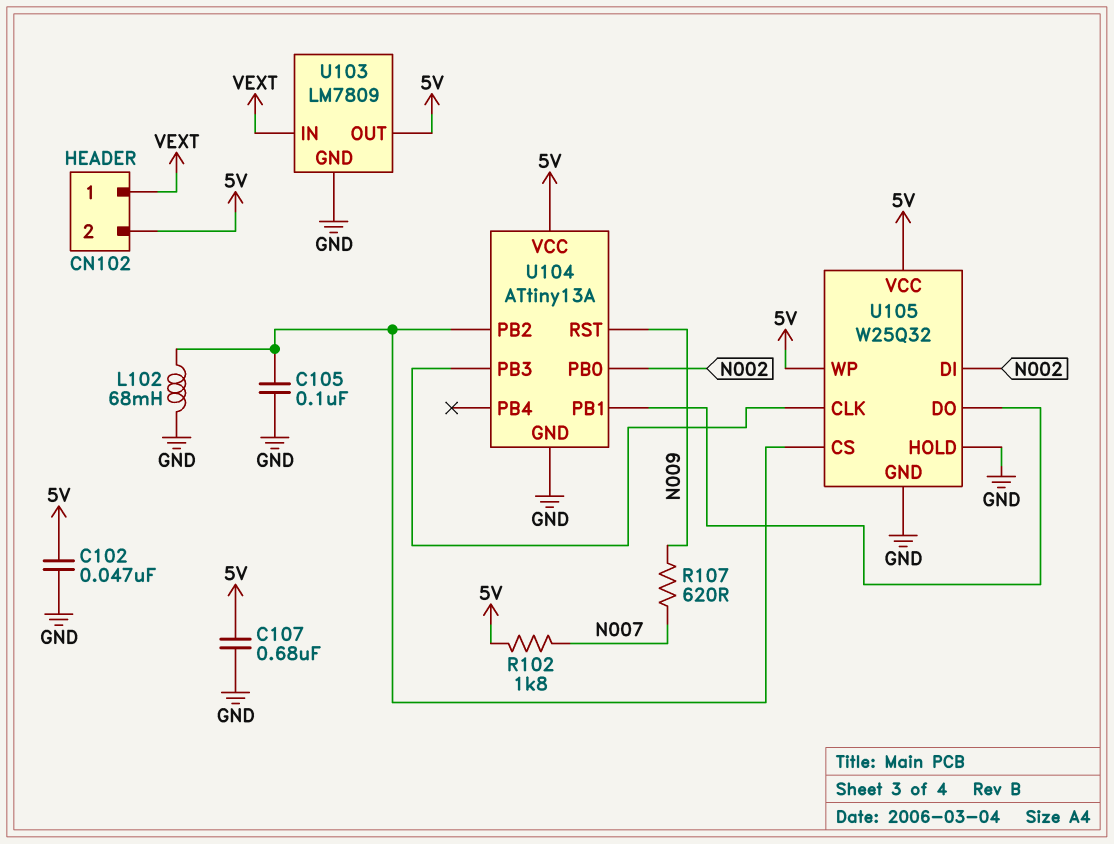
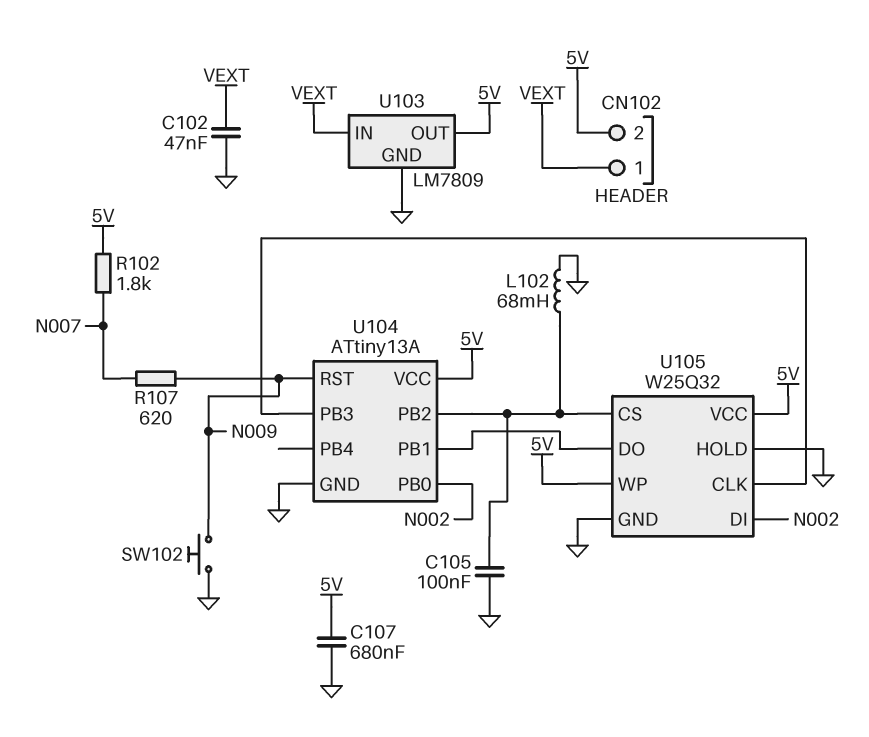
C102: 47nF (5V, GND) -> 47nF (GND, VEXT)
SW102: none -> button (GND, N009)

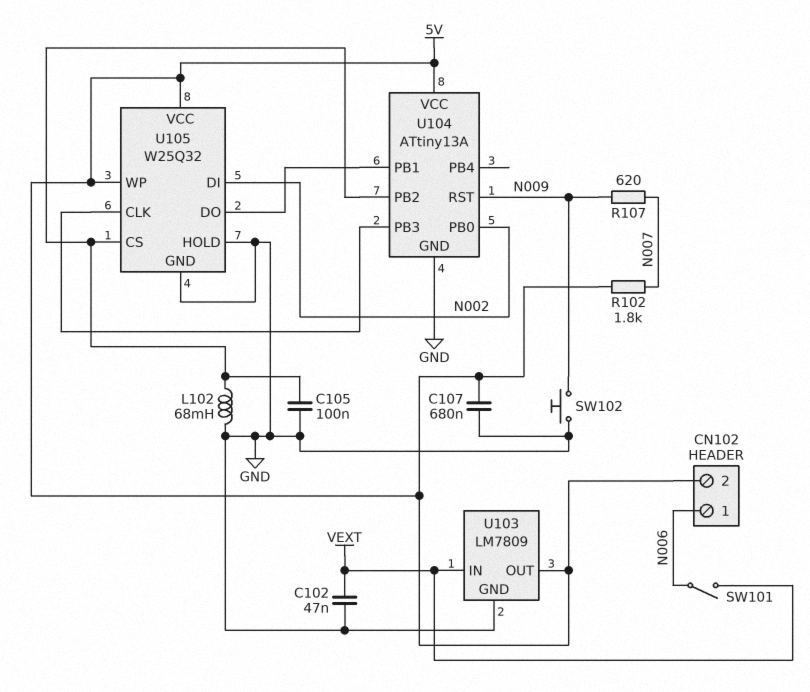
CN102 pin 1: VEXT -> N006
SW101: none -> switch (N006, VEXT)

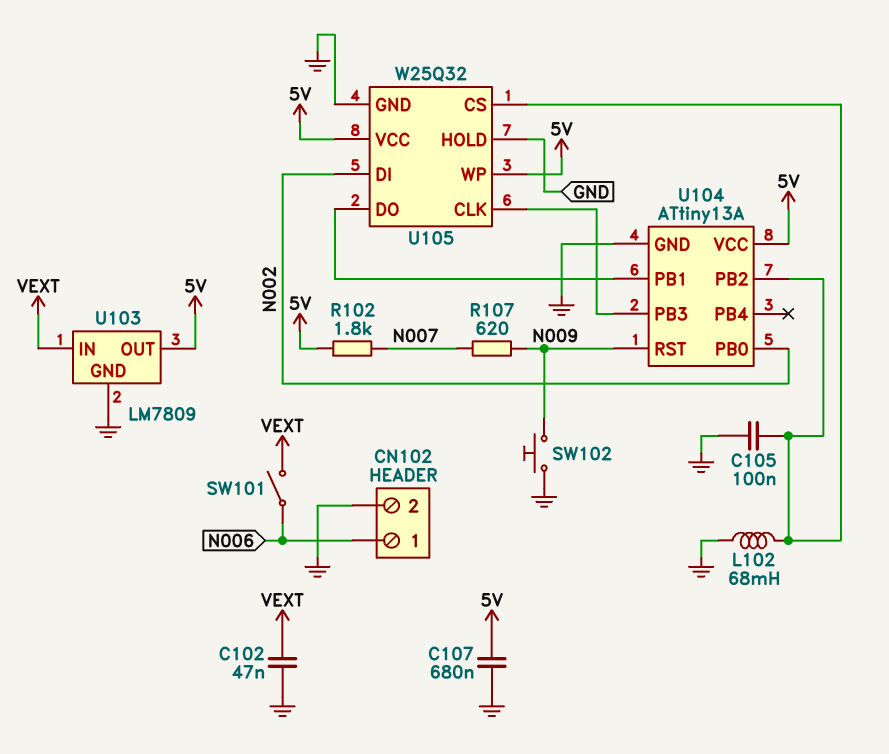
CN102 pin 2: 5V -> GND

